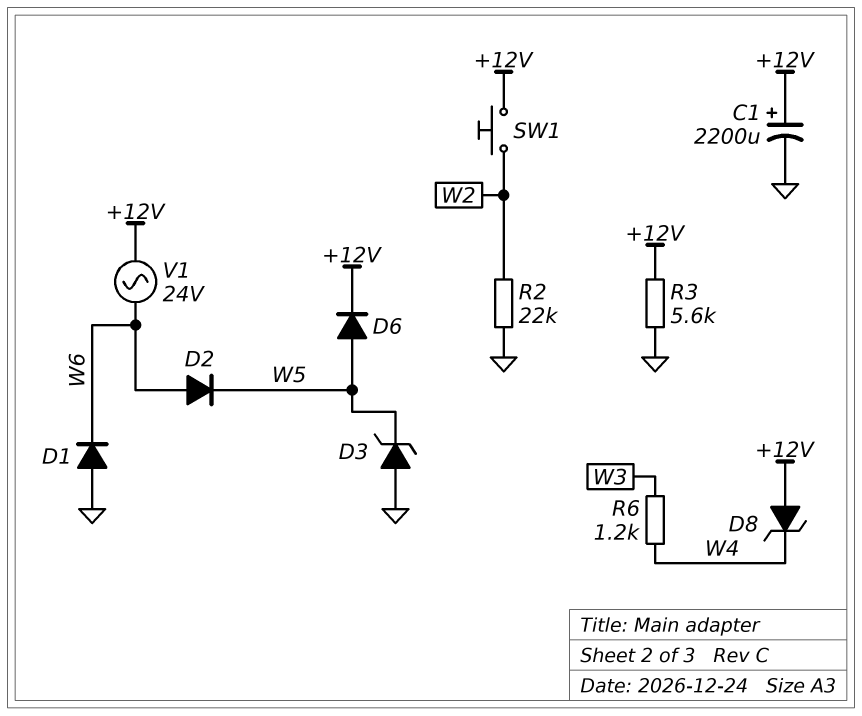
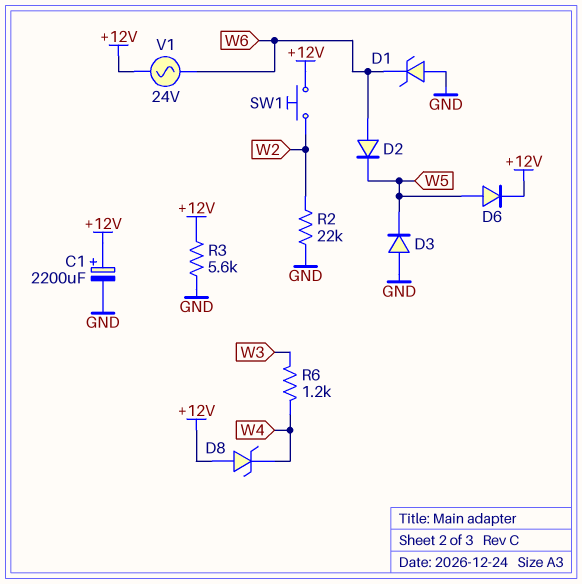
D1: diode (A GND, K W6) -> zener (A GND, K W6)
D3: zener (A GND, K W5) -> diode (A GND, K W5)

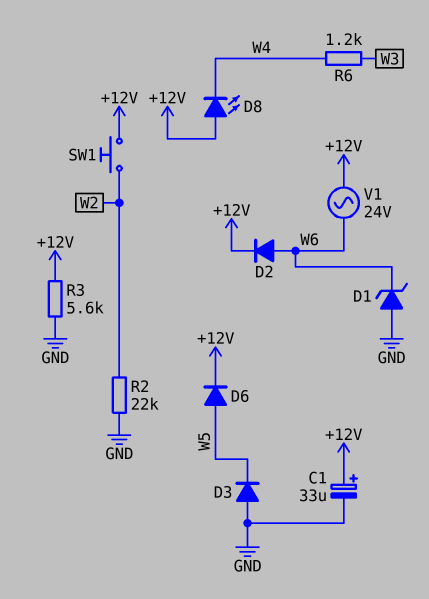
C1: 2200uF (plus +12V, minus GND) -> 33uF (plus +12V, minus GND)
D2: diode (A W6, K W5) -> diode (A W6, K +12V)
D8: zener (A +12V, K W4) -> LED (A +12V, K W4)

